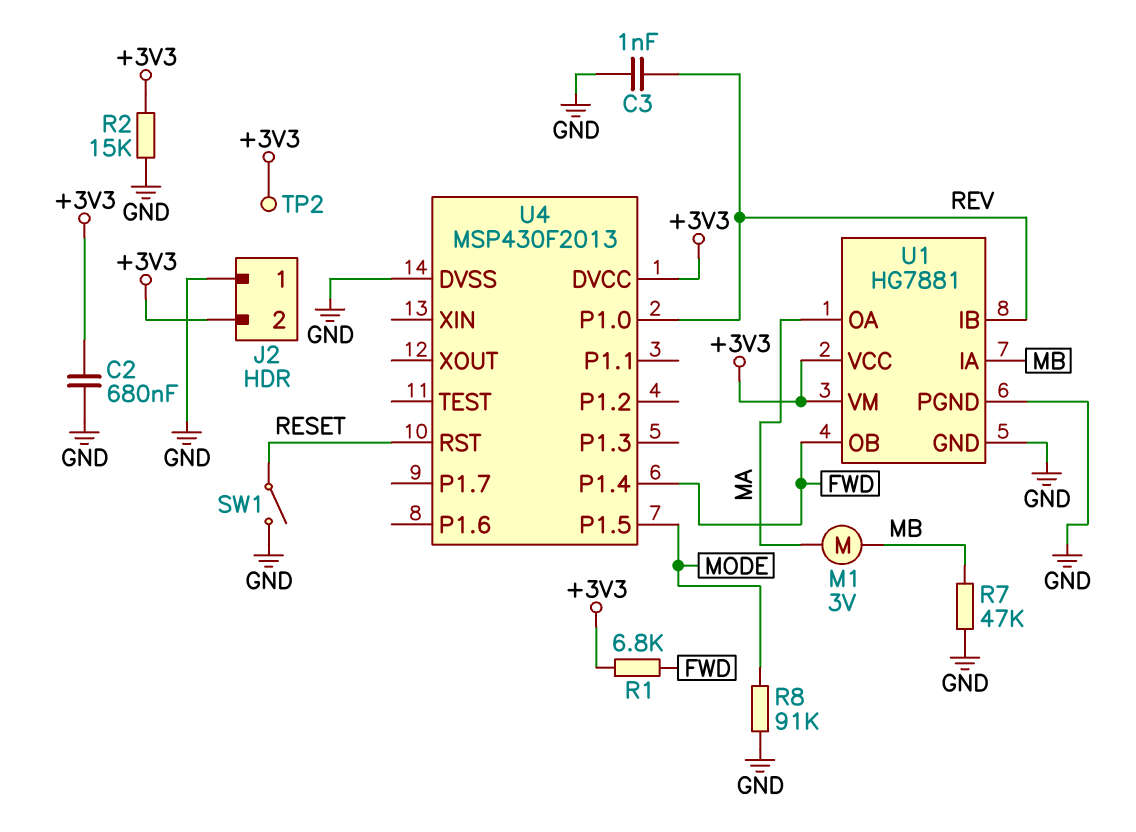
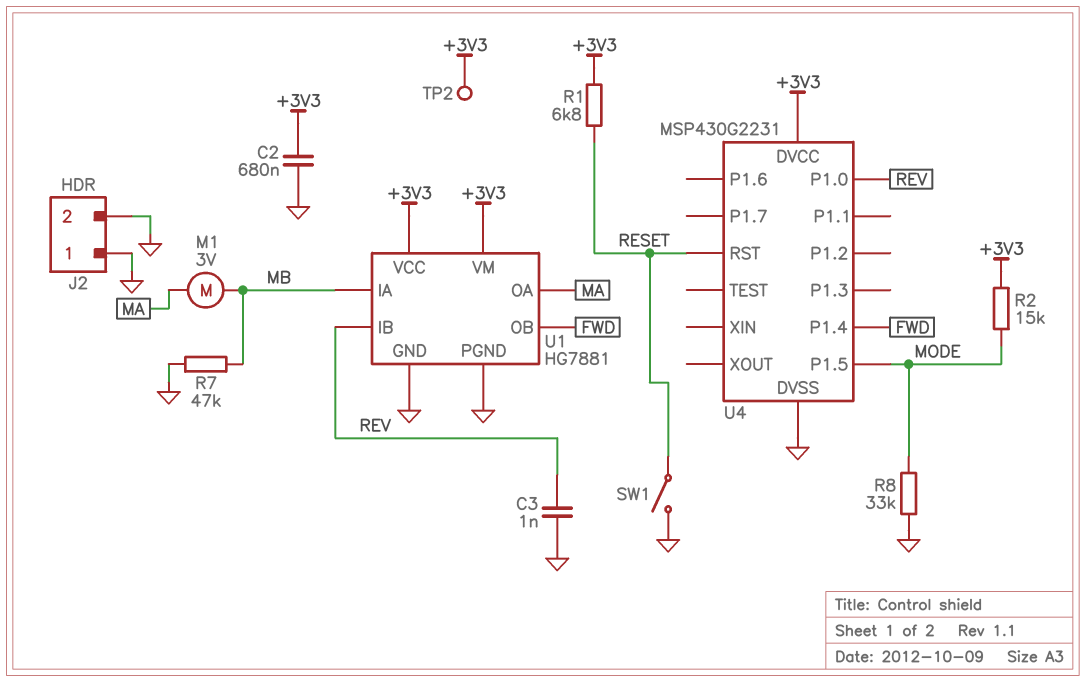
J2 pin 2: +3V3 -> GND
R1: 6.8k (+3V3, FWD) -> 6.8k (+3V3, RESET)
R2: 15k (+3V3, GND) -> 15k (+3V3, MODE)
R8: 91k (GND, MODE) -> 33k (GND, MODE)
U4: MSP430F2013 -> MSP430G2231

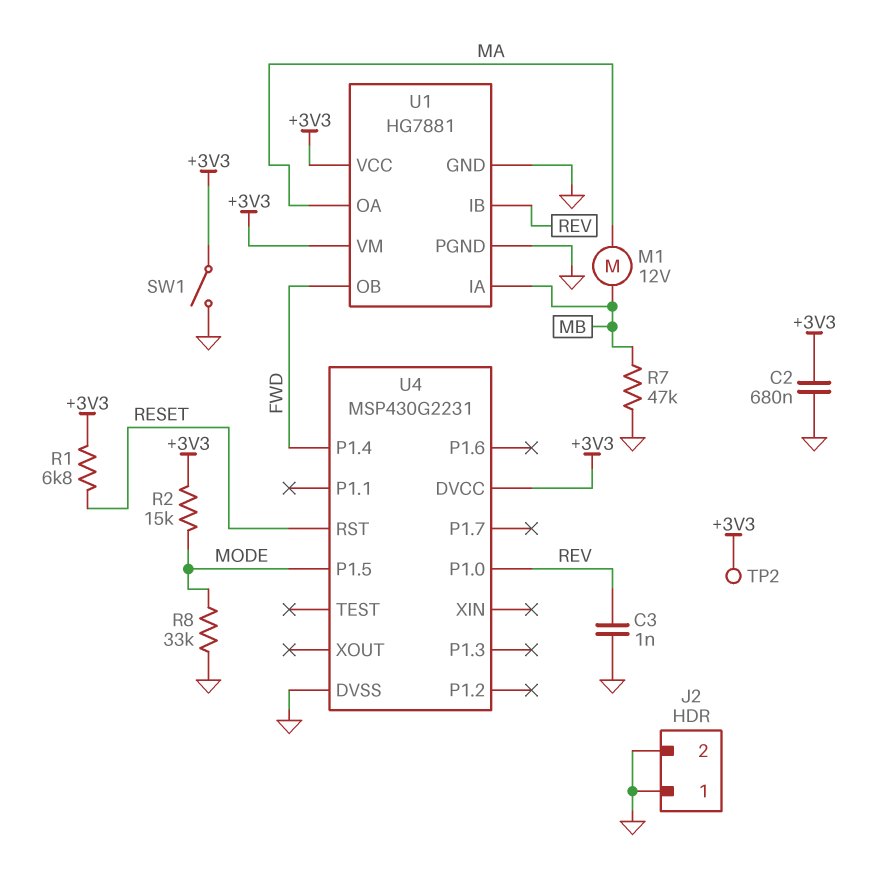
M1: motor 3V (MA, MB) -> motor 12V (MA, MB)
SW1: switch (GND, RESET) -> switch (+3V3, GND)

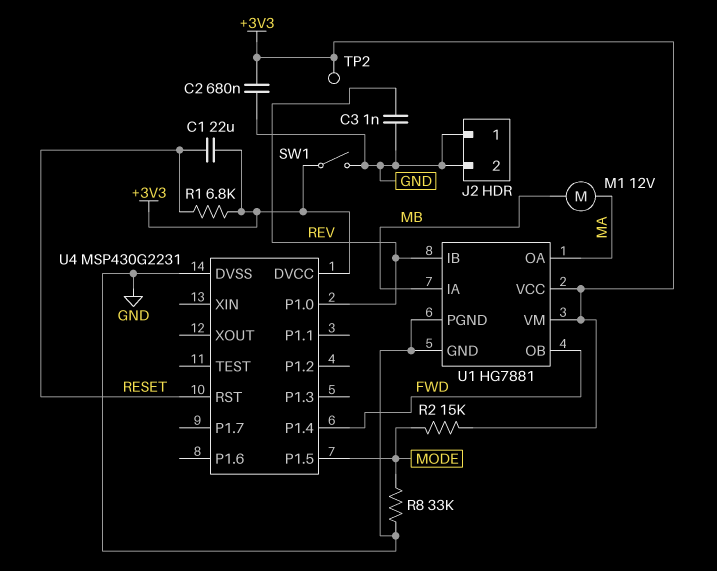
C1: none -> 22uF (+3V3, RESET)
R7: 47k (GND, MB) -> none

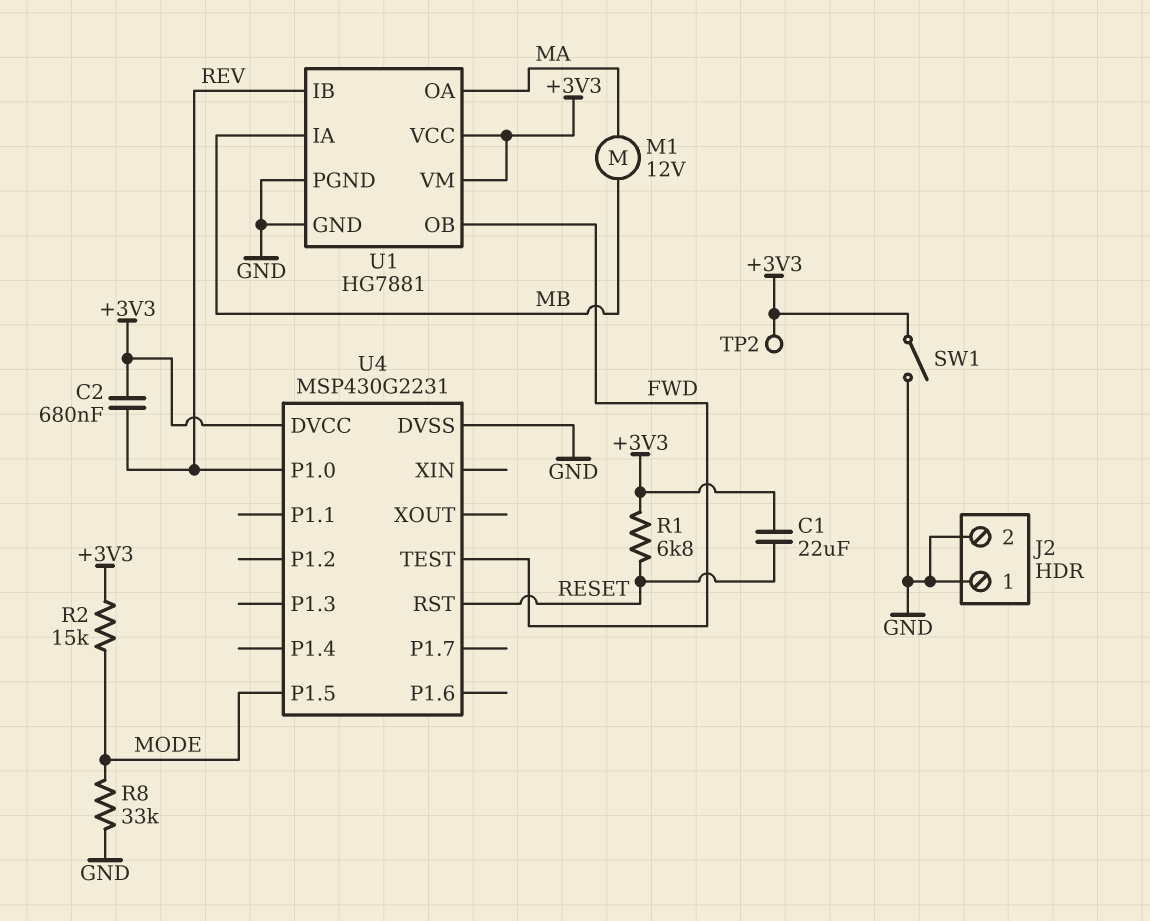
C2: 680nF (+3V3, GND) -> 680nF (+3V3, REV)
C3: 1nF (GND, REV) -> none
U4 pin P1.4: FWD -> none
U4 pin TEST: none -> FWD

